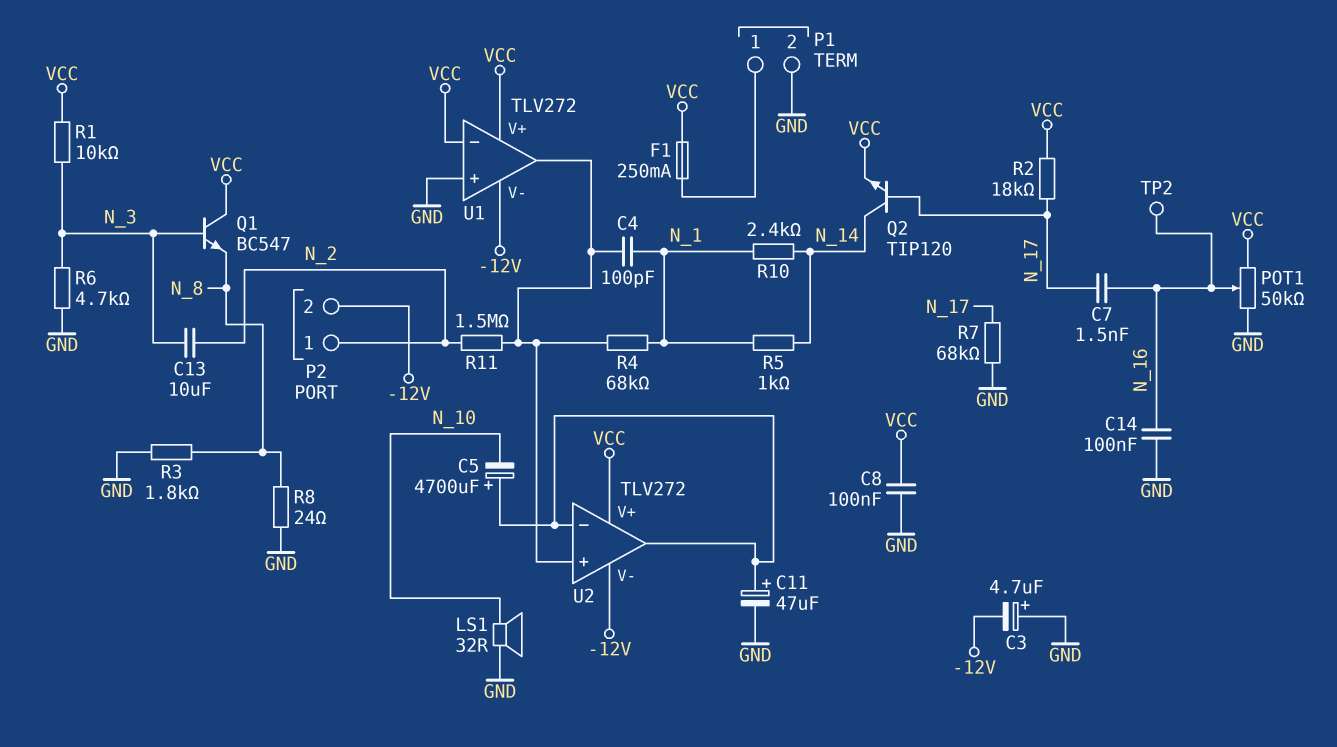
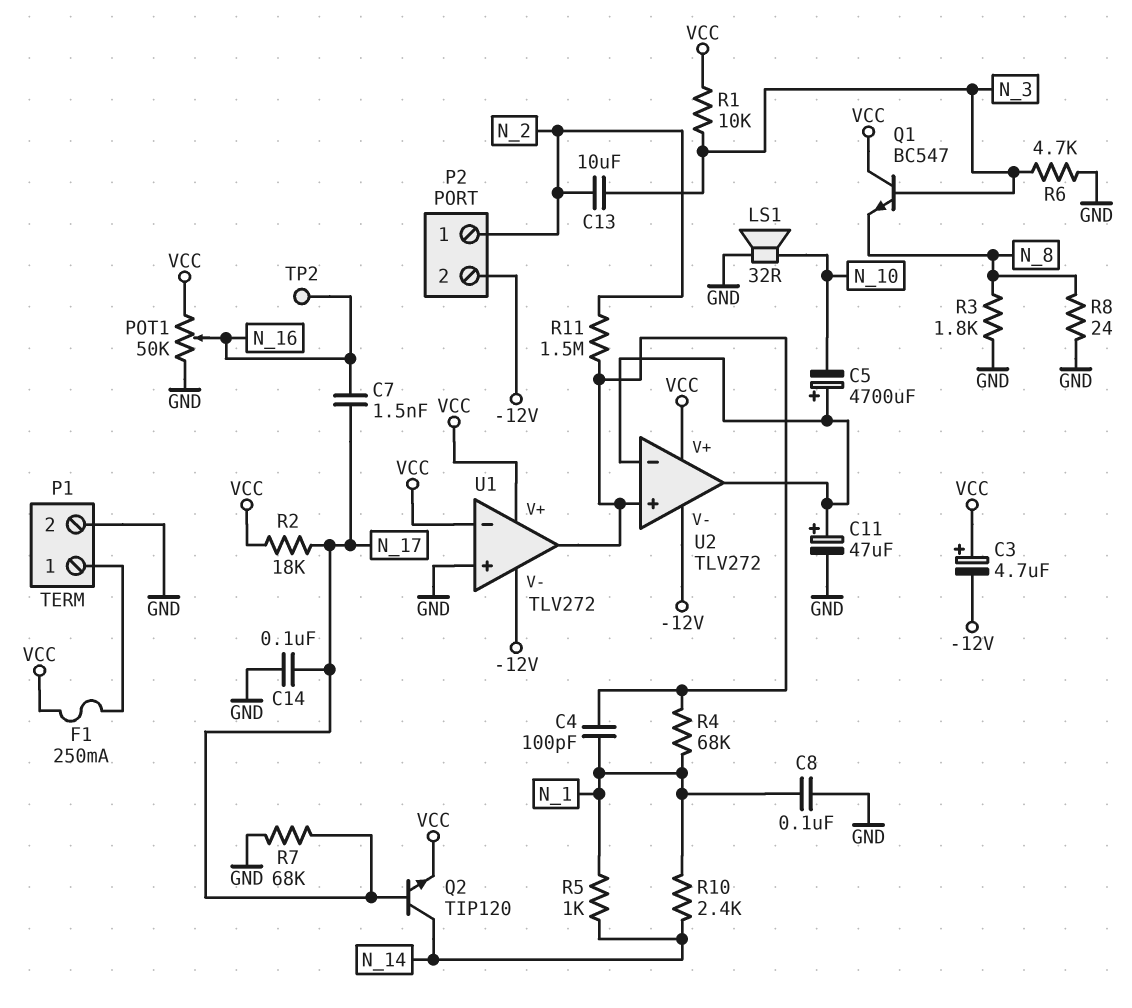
C3: 4.7uF (plus GND, minus -12V) -> 4.7uF (plus VCC, minus -12V)
C8: 100nF (GND, VCC) -> 100nF (GND, N_1)
C14: 100nF (GND, N_16) -> 100nF (GND, N_17)

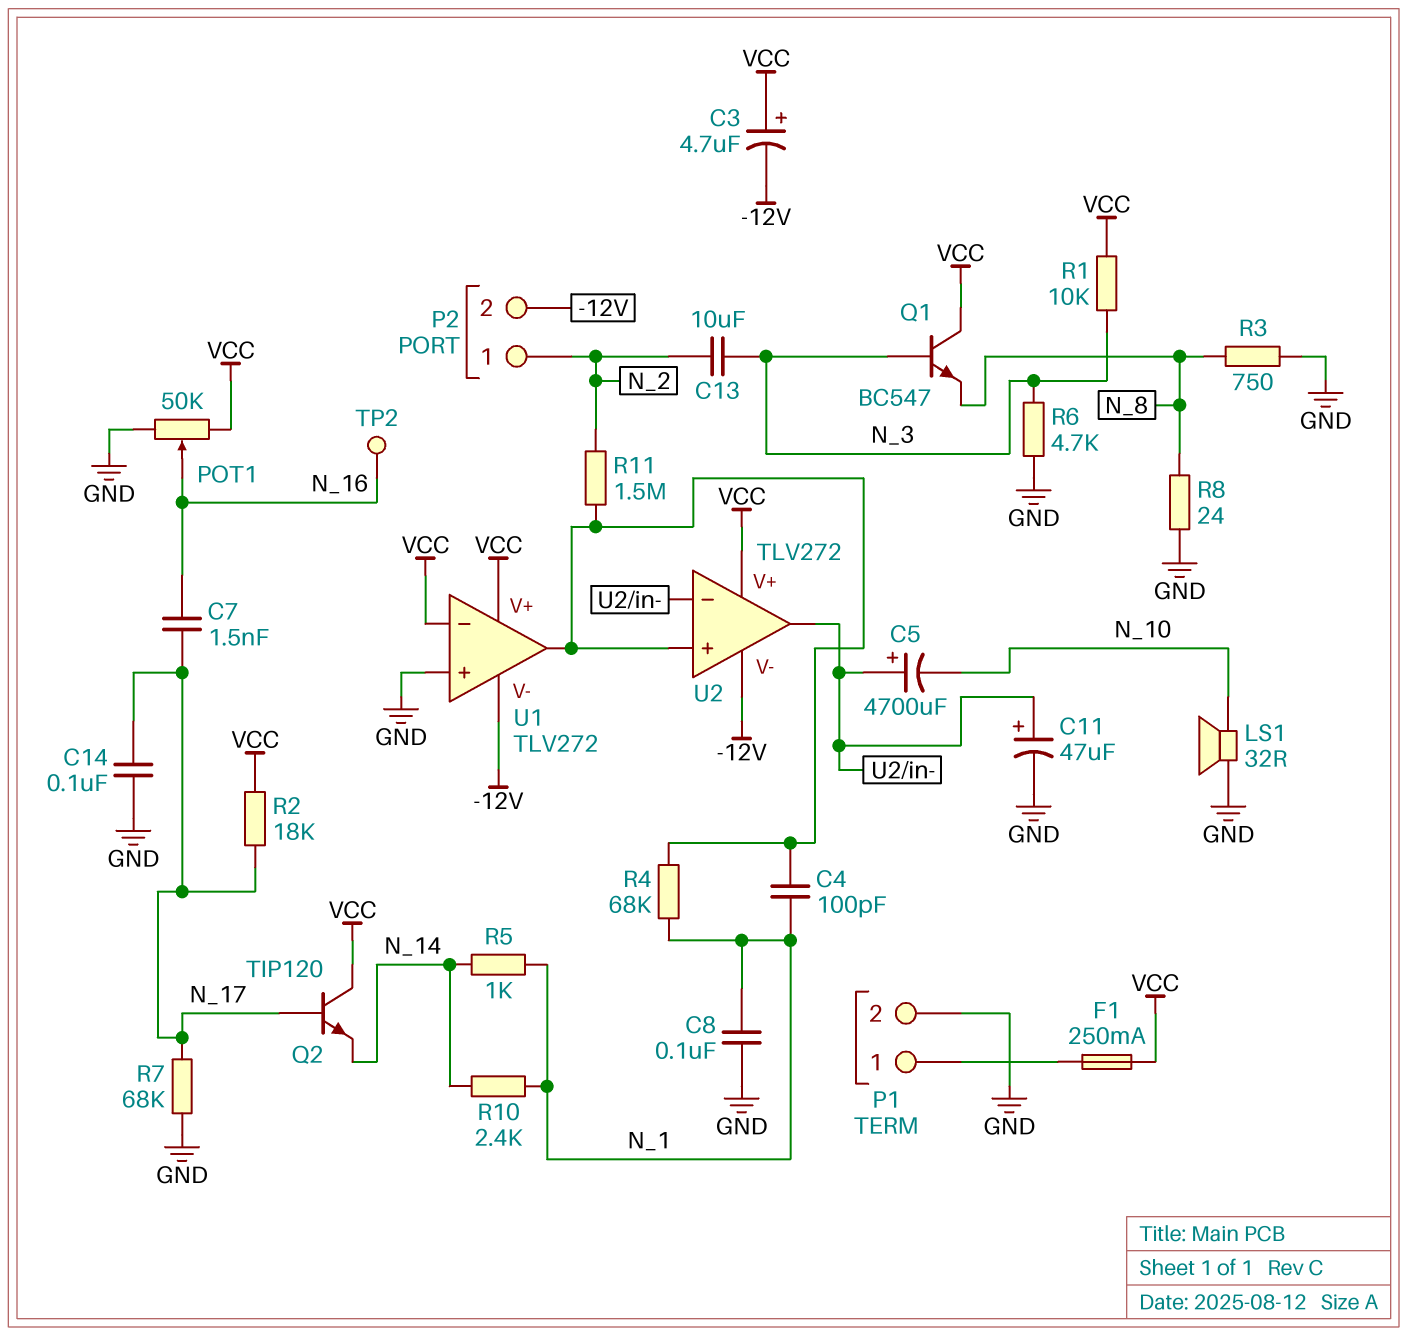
Q2: NPN TIP120 (B N_17, C N_14, E VCC) -> NPN TIP120 (B N_17, C VCC, E N_14)
R3: 1.8k (GND, N_8) -> 750 (GND, N_8)

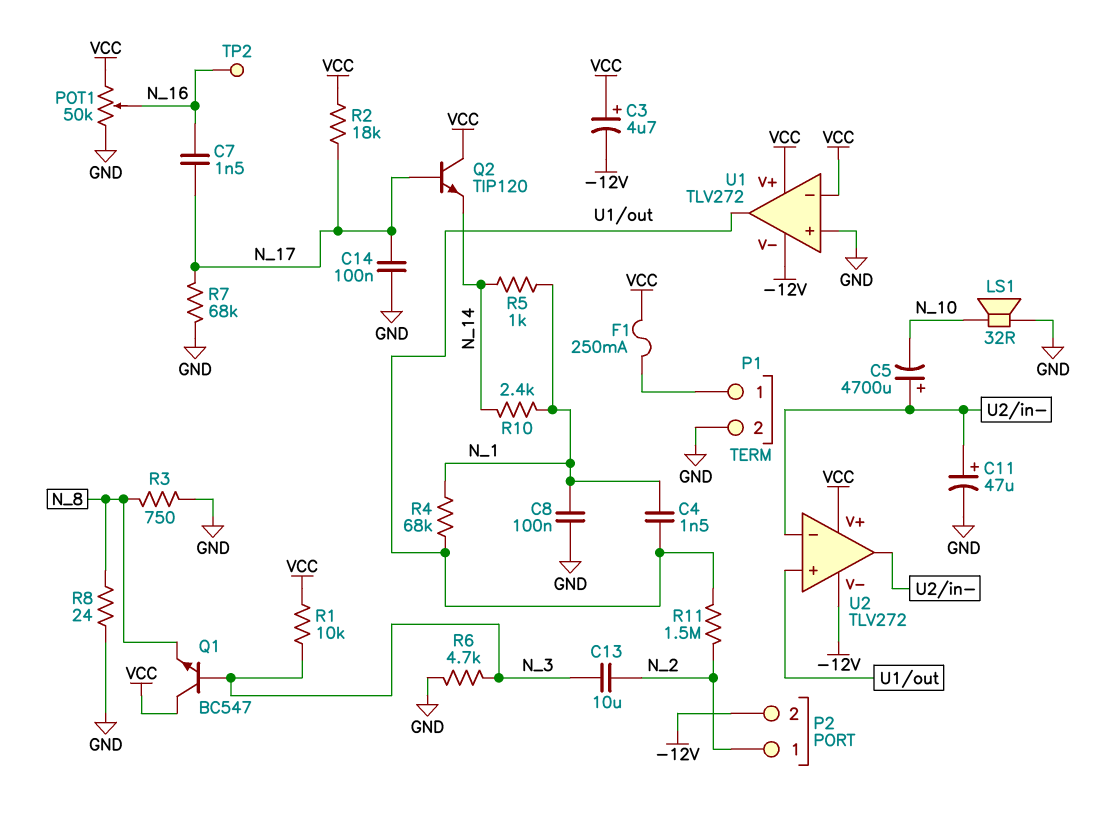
C4: 100pF (N_1, U1/out) -> 1.5nF (N_1, U1/out)

